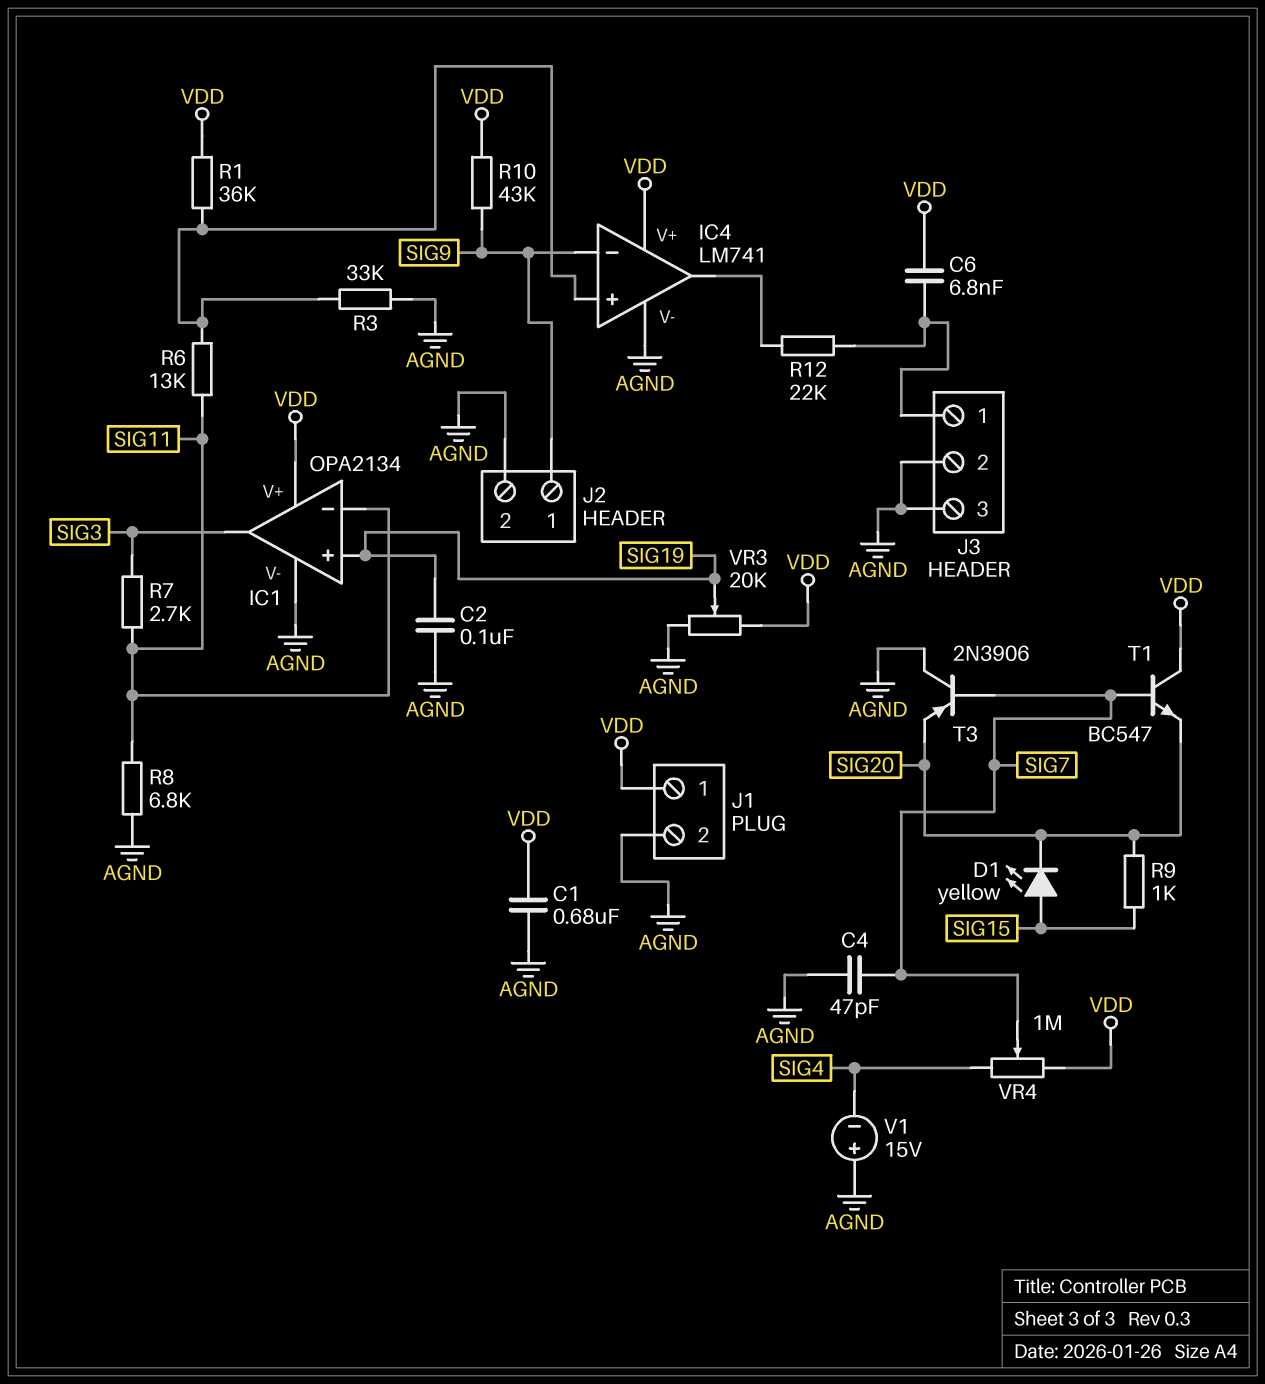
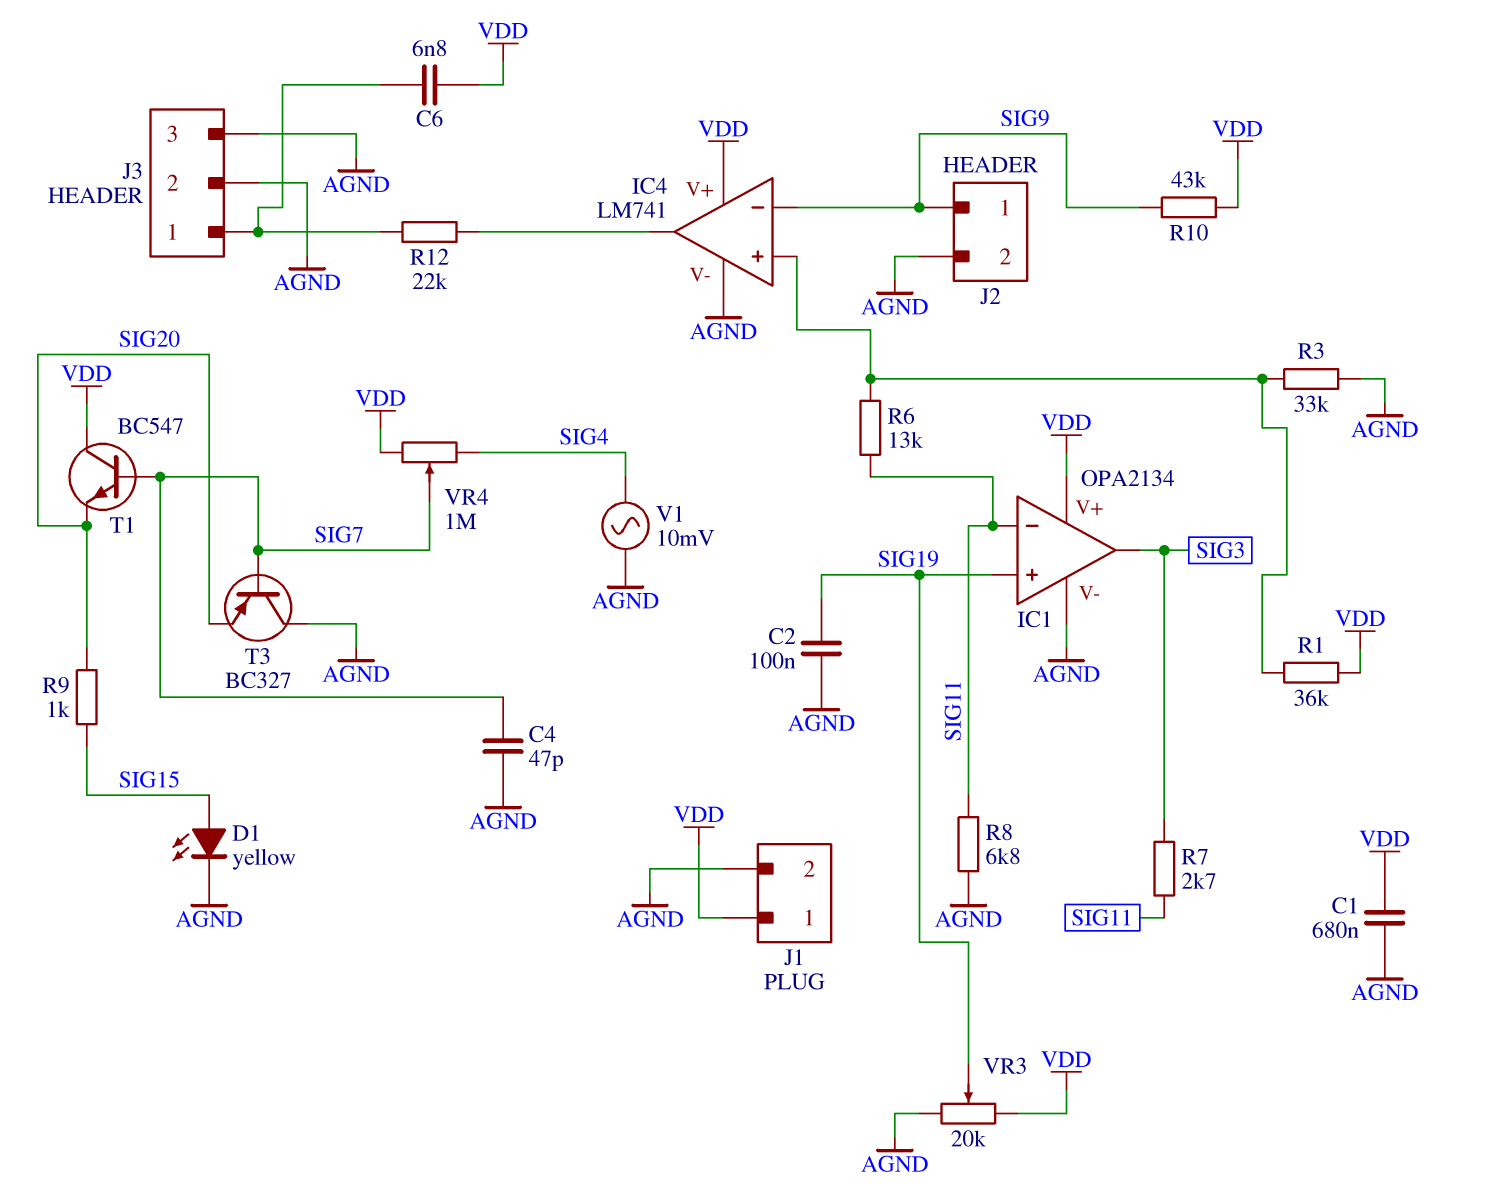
D1: LED yellow (A SIG15, K SIG20) -> LED yellow (A SIG15, K AGND)
T3: PNP 2N3906 (B SIG7, C AGND, E SIG20) -> PNP BC327 (B SIG7, C AGND, E SIG20)
V1: 15V (plus AGND, minus SIG4) -> AC 10mV (AGND, SIG4)

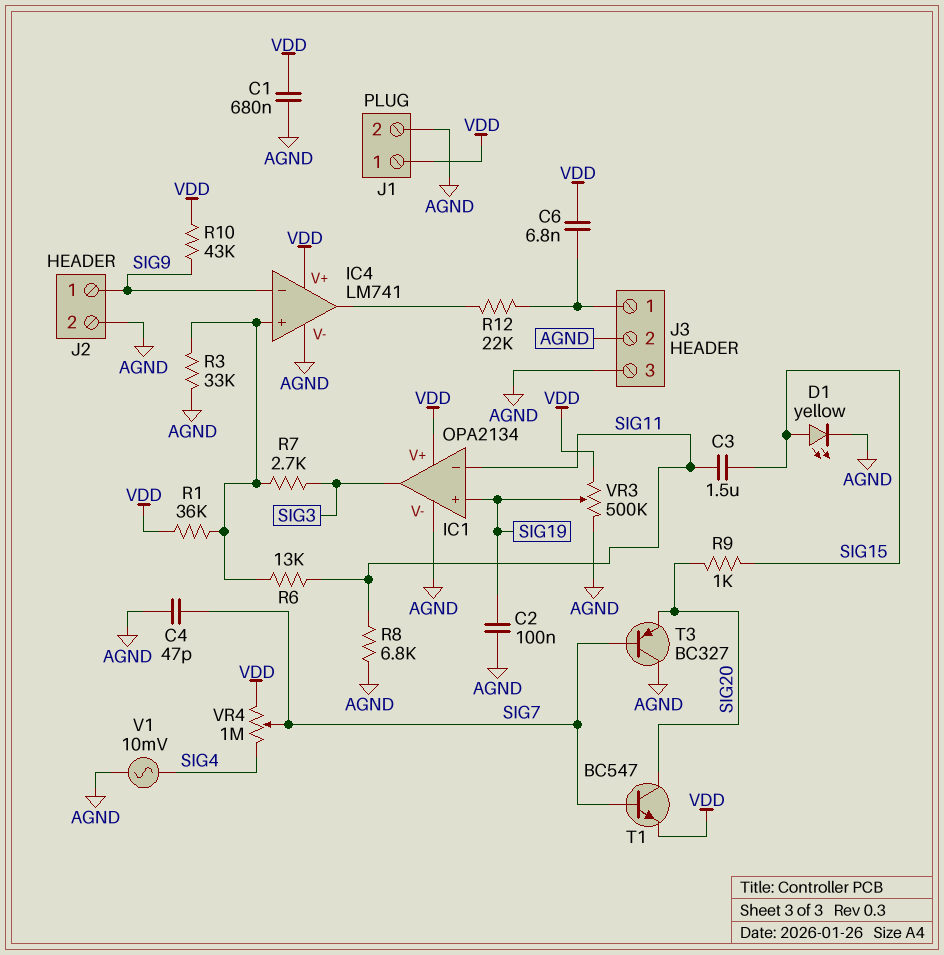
C3: none -> 1.5uF (SIG11, SIG15)
R7: 2.7k (SIG3, SIG11) -> 2.7k (IC4/in+, SIG3)
T1: NPN BC547 (B SIG7, C VDD, E SIG20) -> NPN BC547 (B SIG7, C SIG20, E VDD)
VR3: 20k (AGND, VDD, wiper SIG19) -> 500k (AGND, VDD, wiper SIG19)

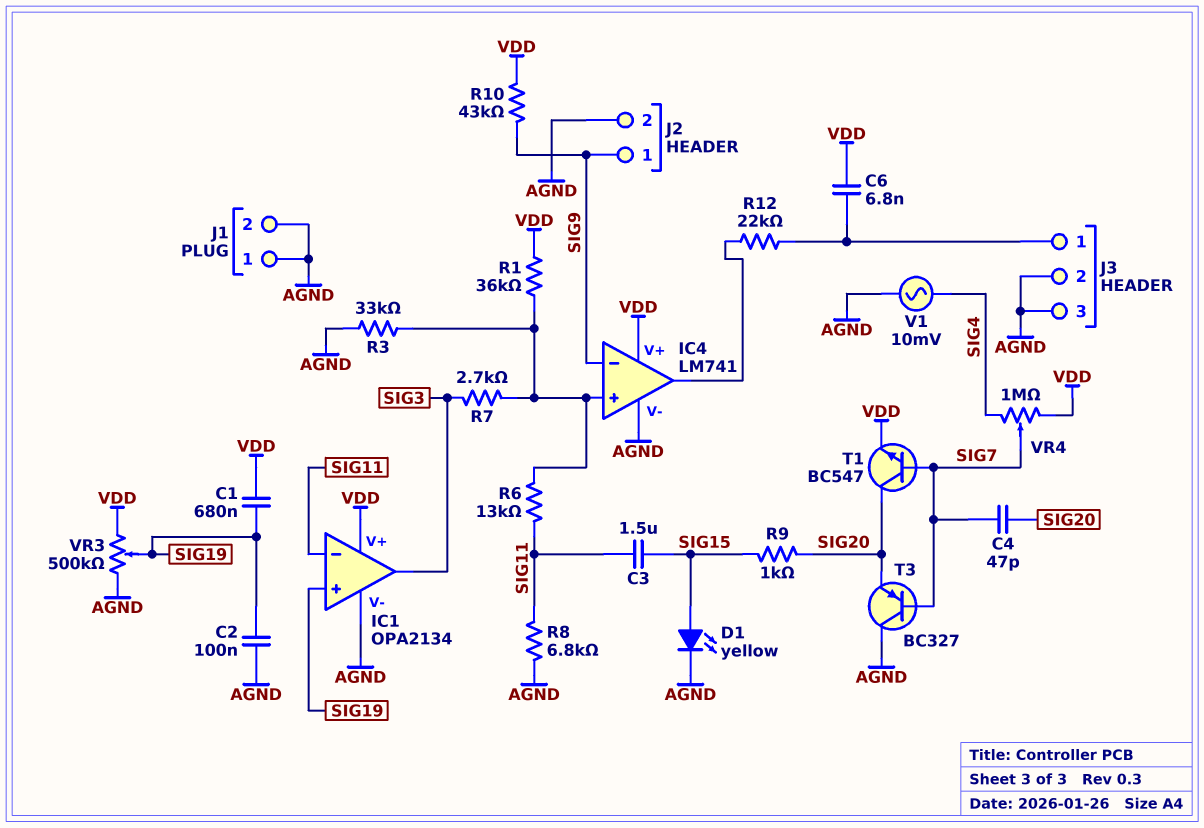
C1: 680nF (AGND, VDD) -> 680nF (SIG19, VDD)
C4: 47pF (AGND, SIG7) -> 47pF (SIG7, SIG20)
J1 pin 1: VDD -> AGND

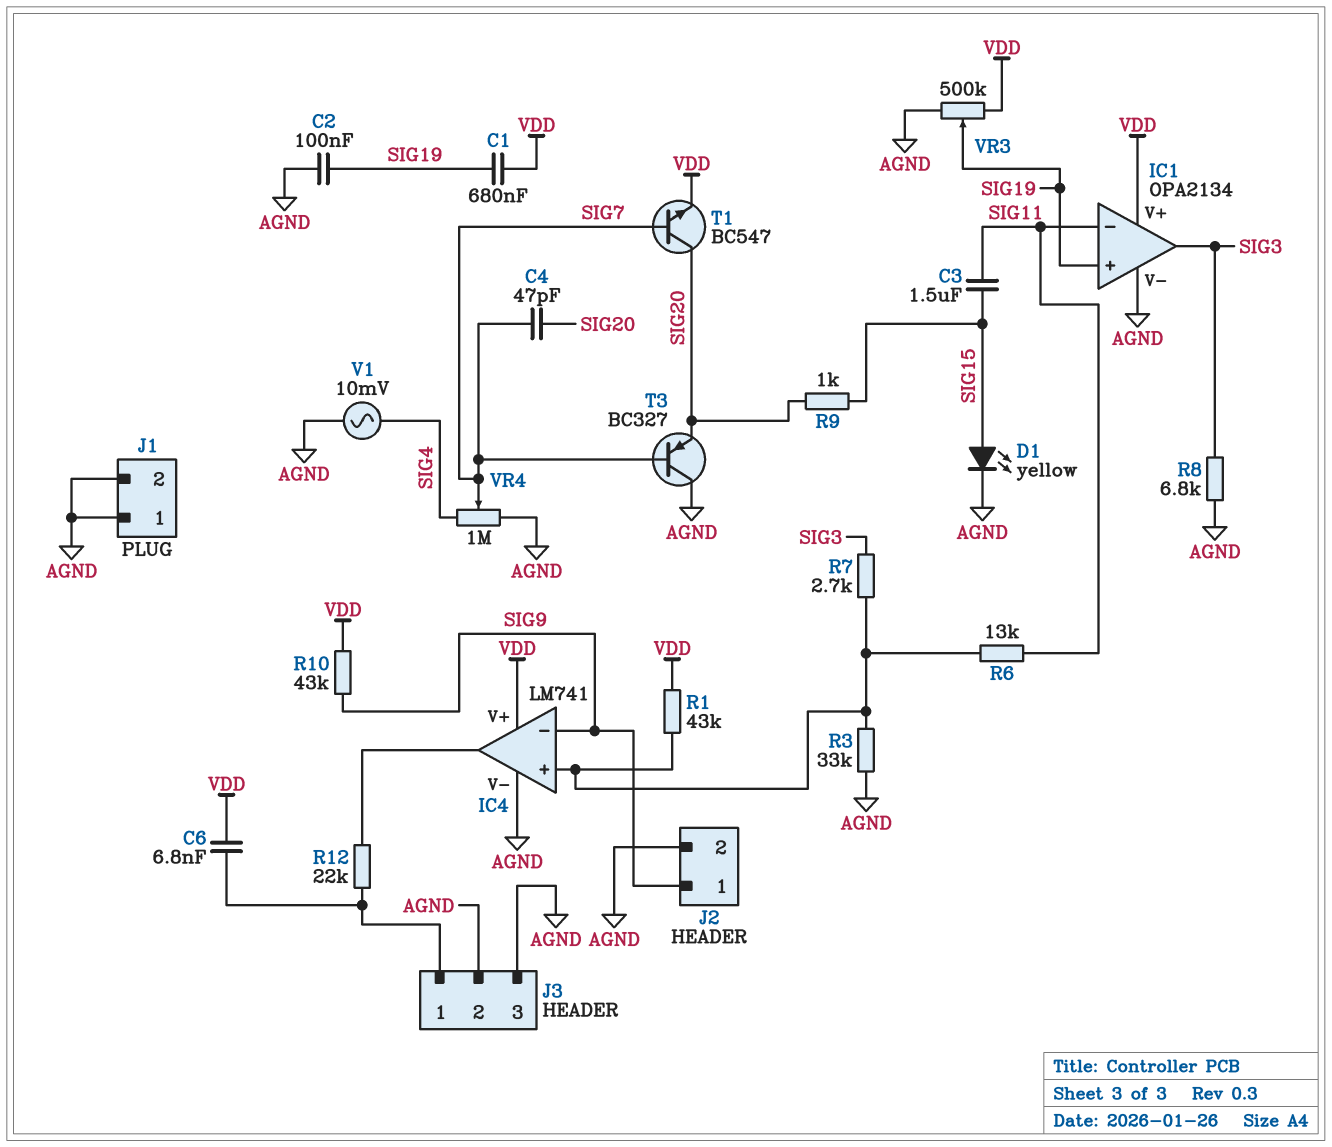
R1: 36k (IC4/in+, VDD) -> 43k (IC4/in+, VDD)
R8: 6.8k (AGND, SIG11) -> 6.8k (AGND, SIG3)
VR4: 1M (SIG4, VDD, wiper SIG7) -> 1M (AGND, SIG4, wiper SIG7)

